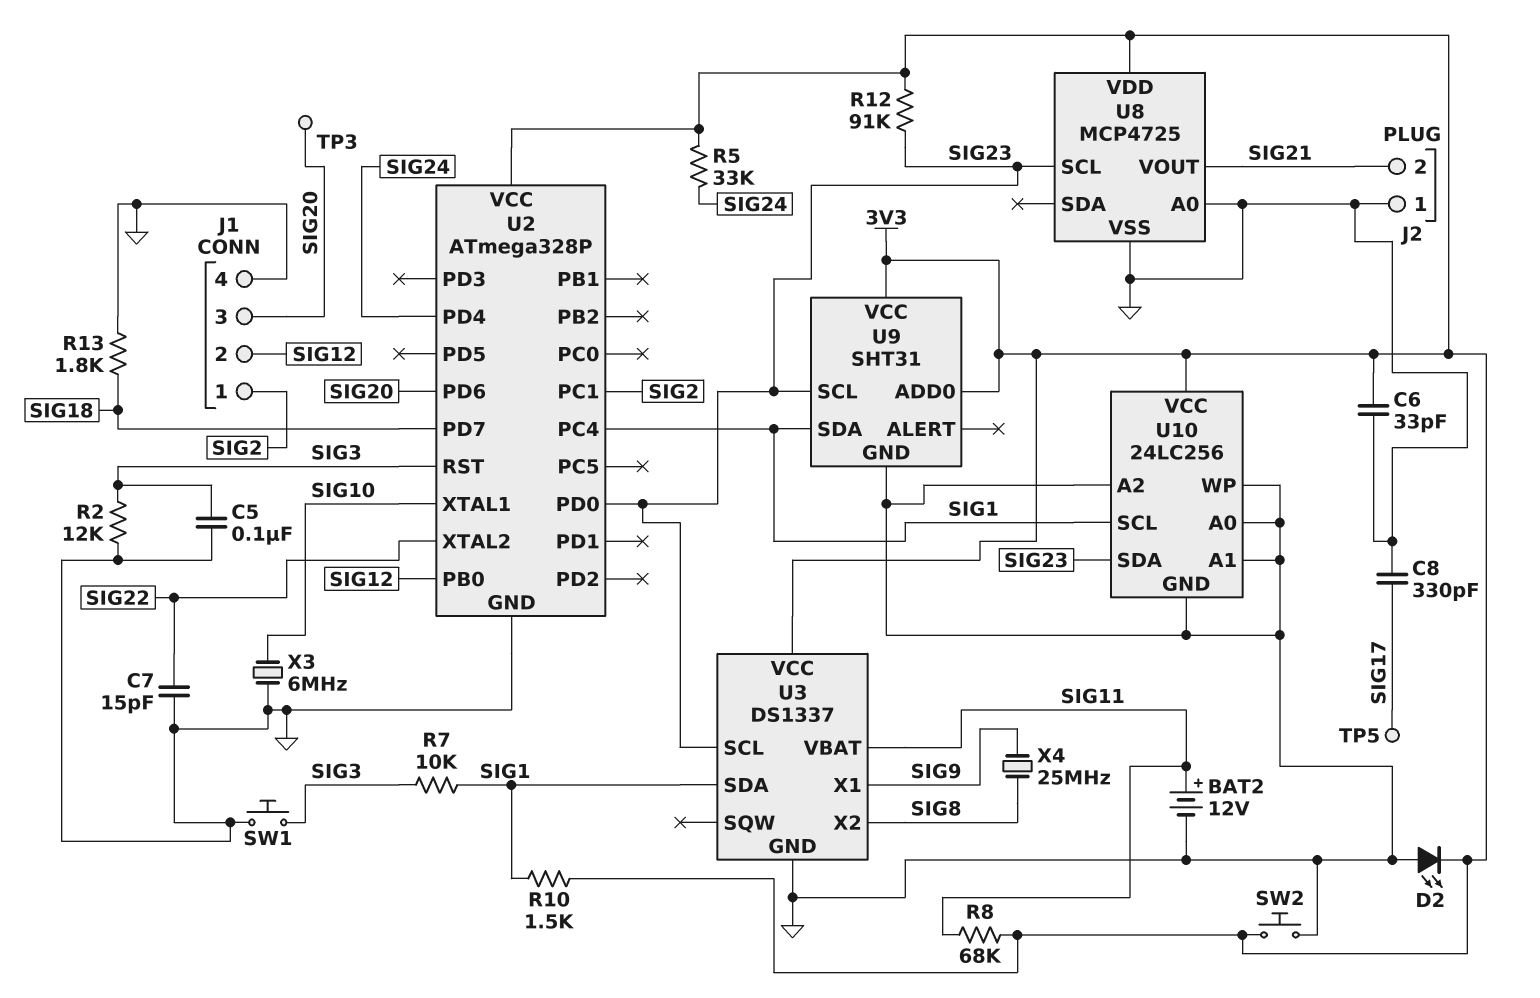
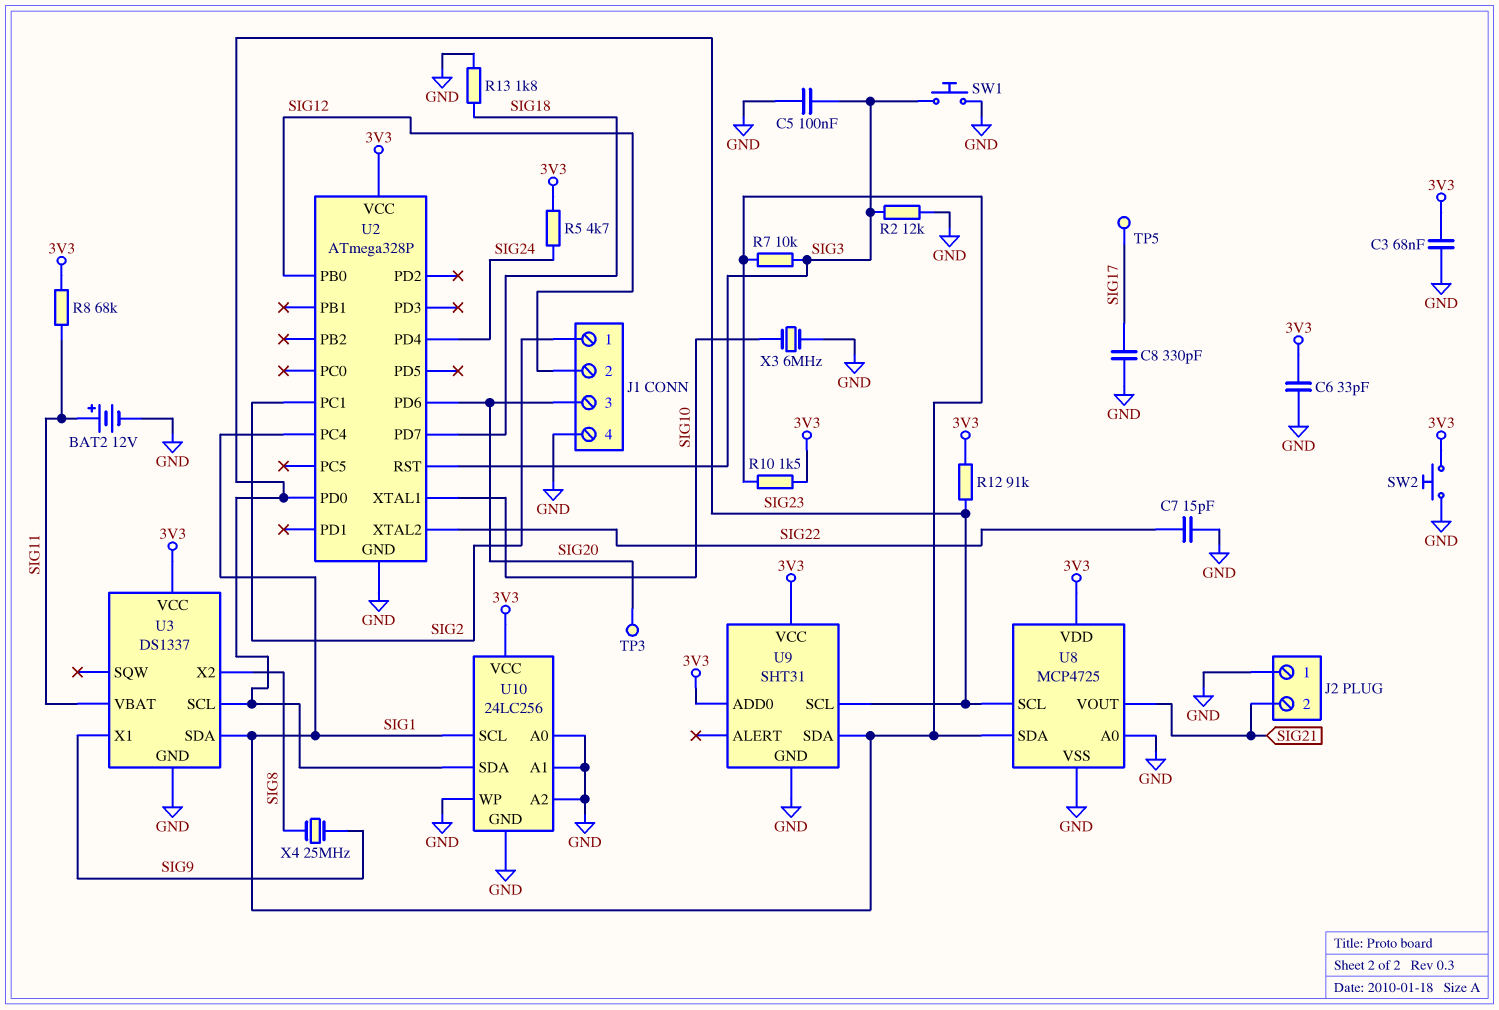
C3: none -> 68nF (3V3, GND)
D2: LED (A GND, K 3V3) -> none
R5: 33k (3V3, SIG24) -> 4.7k (3V3, SIG24)
U8 pin SDA: none -> SIG1

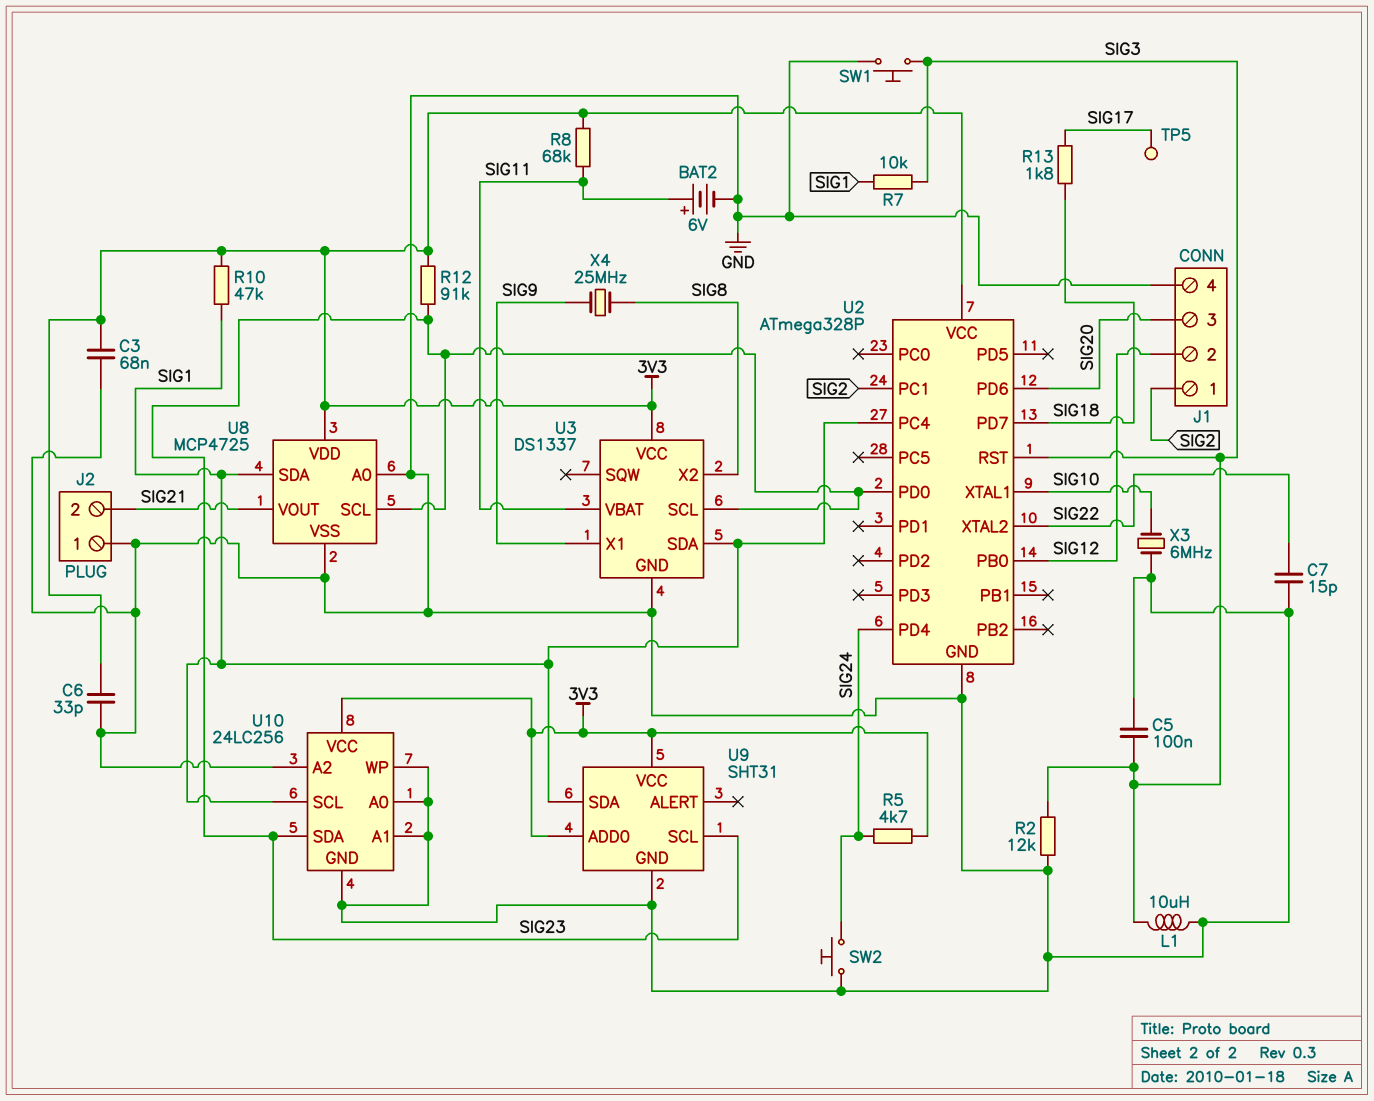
BAT2: 12V (plus SIG11, minus GND) -> 6V (plus SIG11, minus GND)
C8: 330pF (GND, SIG17) -> none
L1: none -> 10uH (GND, SIG3)
R10: 1.5k (3V3, SIG1) -> 47k (3V3, SIG1)
R13: 1.8k (GND, SIG18) -> 1.8k (SIG17, SIG18)
SW2: button (3V3, GND) -> button (GND, SIG24)
TP3: test point (SIG20) -> none

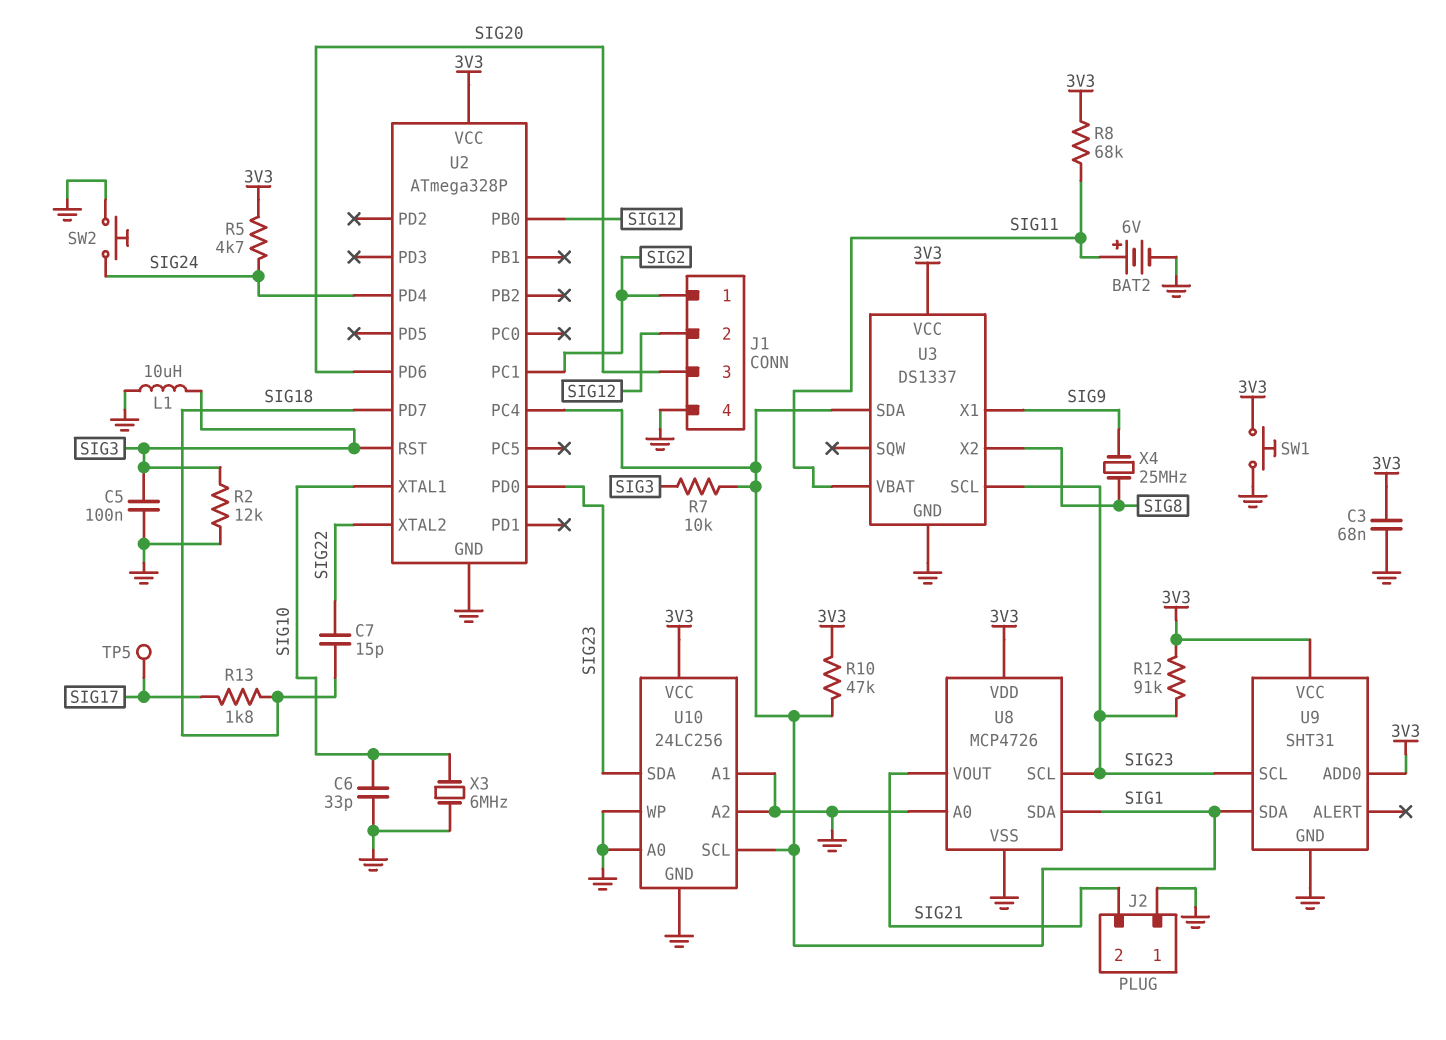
C6: 33pF (3V3, GND) -> 33pF (GND, SIG10)
C7: 15pF (GND, SIG22) -> 15pF (SIG18, SIG22)
SW1: button (GND, SIG3) -> button (3V3, GND)
U8: MCP4725 -> MCP4726

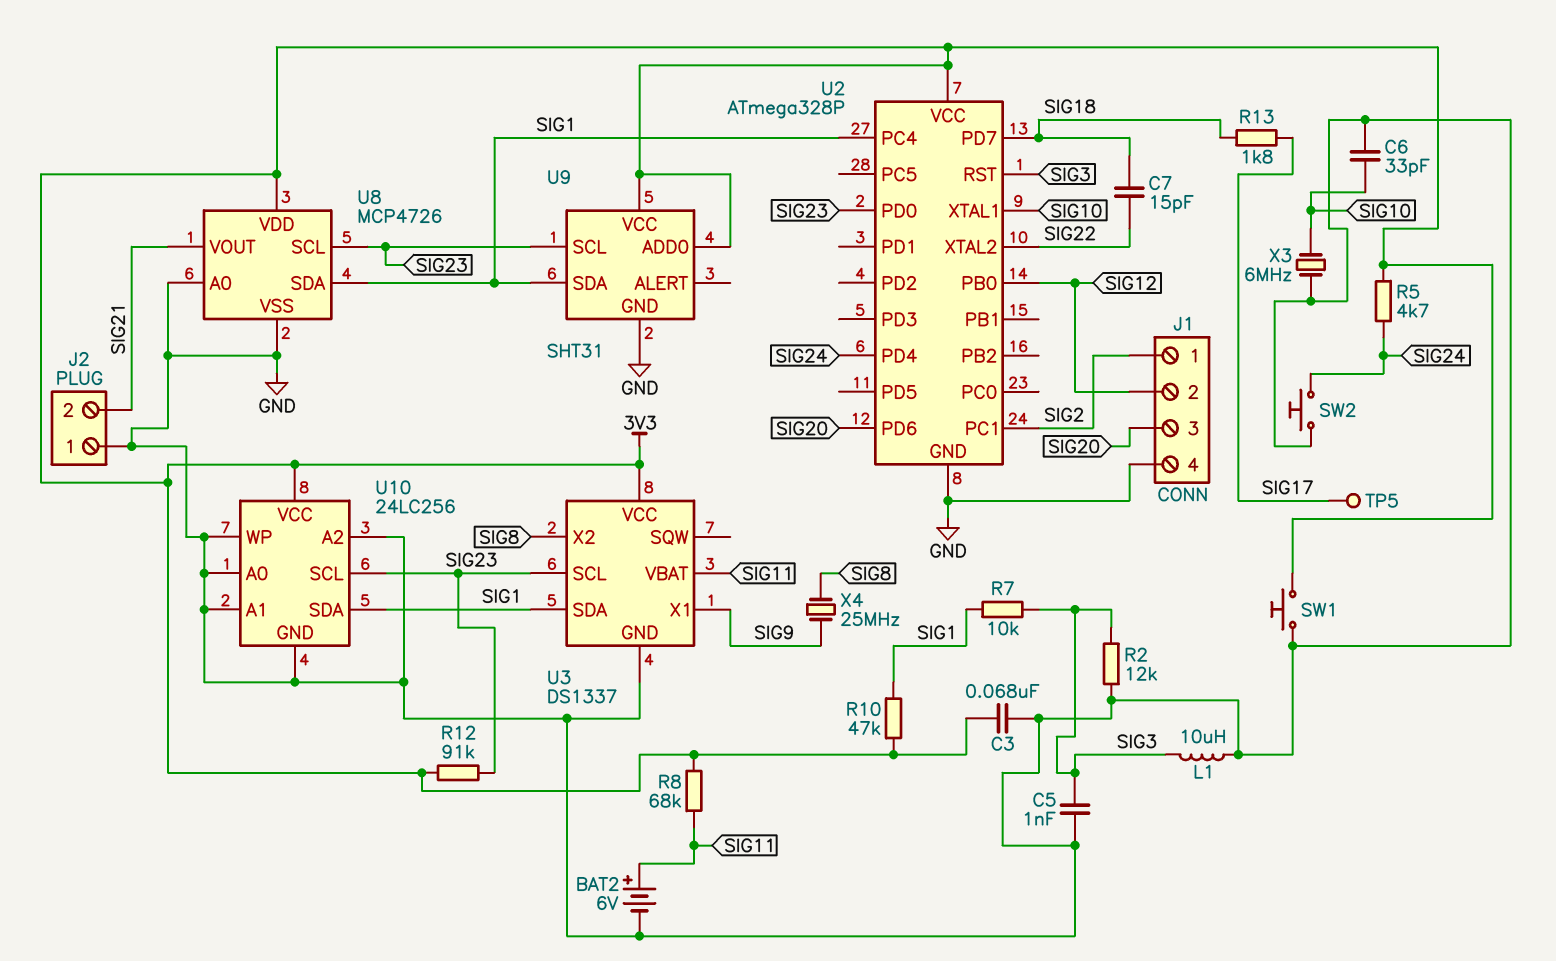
C5: 100nF (GND, SIG3) -> 1nF (GND, SIG3)
U10 pin SCL: SIG1 -> SIG23
U10 pin SDA: SIG23 -> SIG1

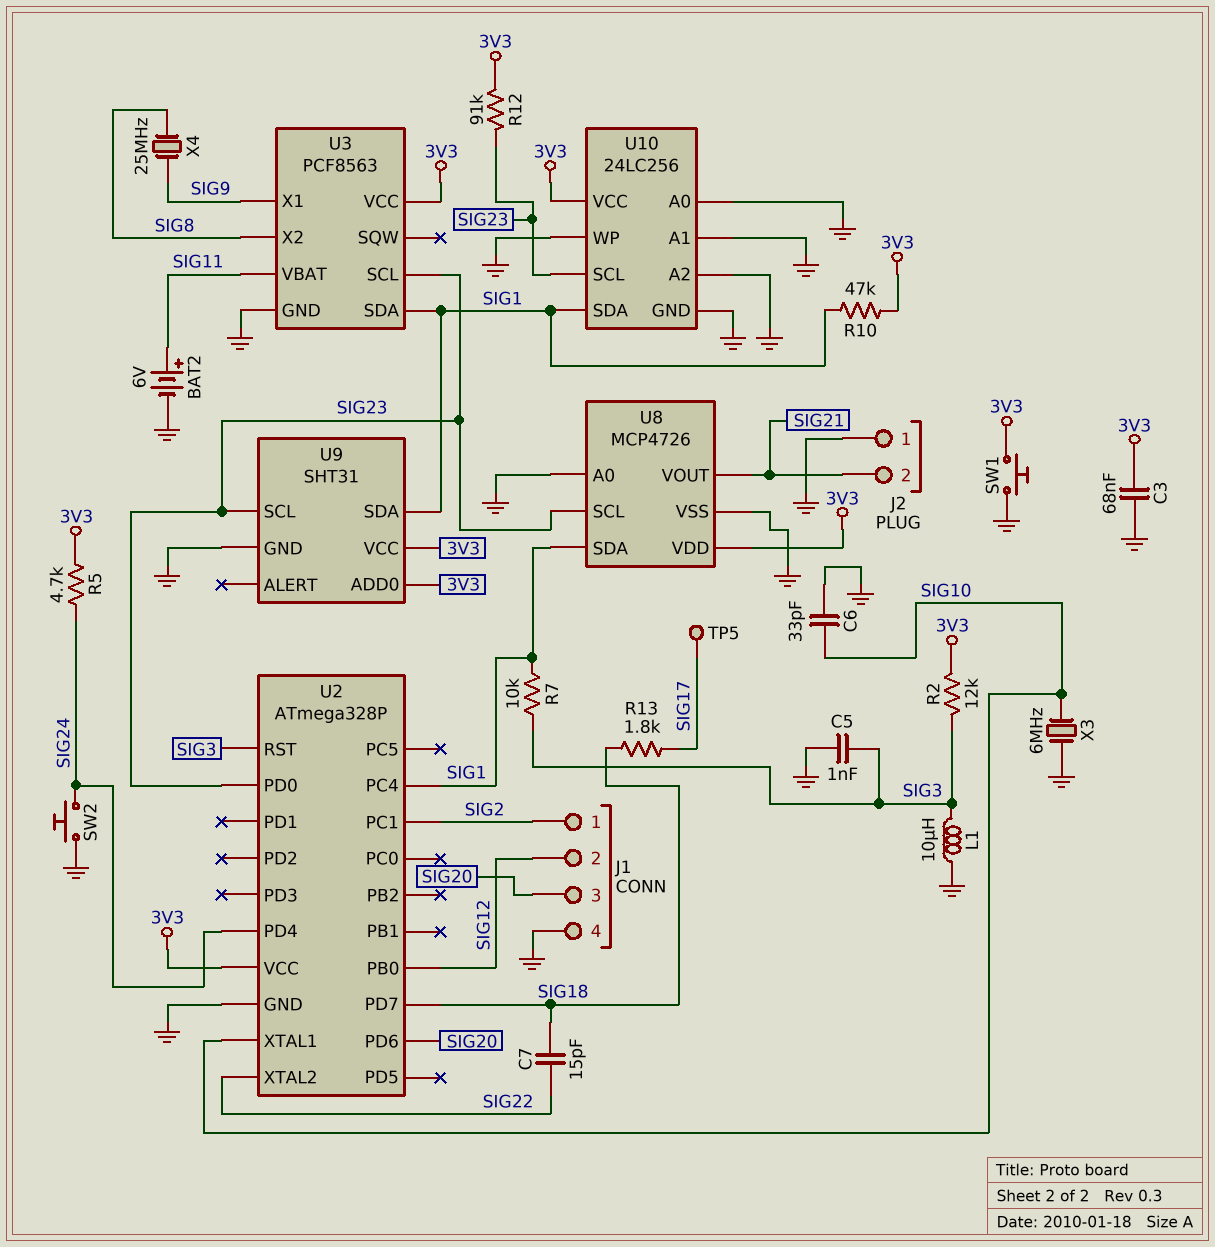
R2: 12k (GND, SIG3) -> 12k (3V3, SIG3)
R8: 68k (3V3, SIG11) -> none
U3: DS1337 -> PCF8563

